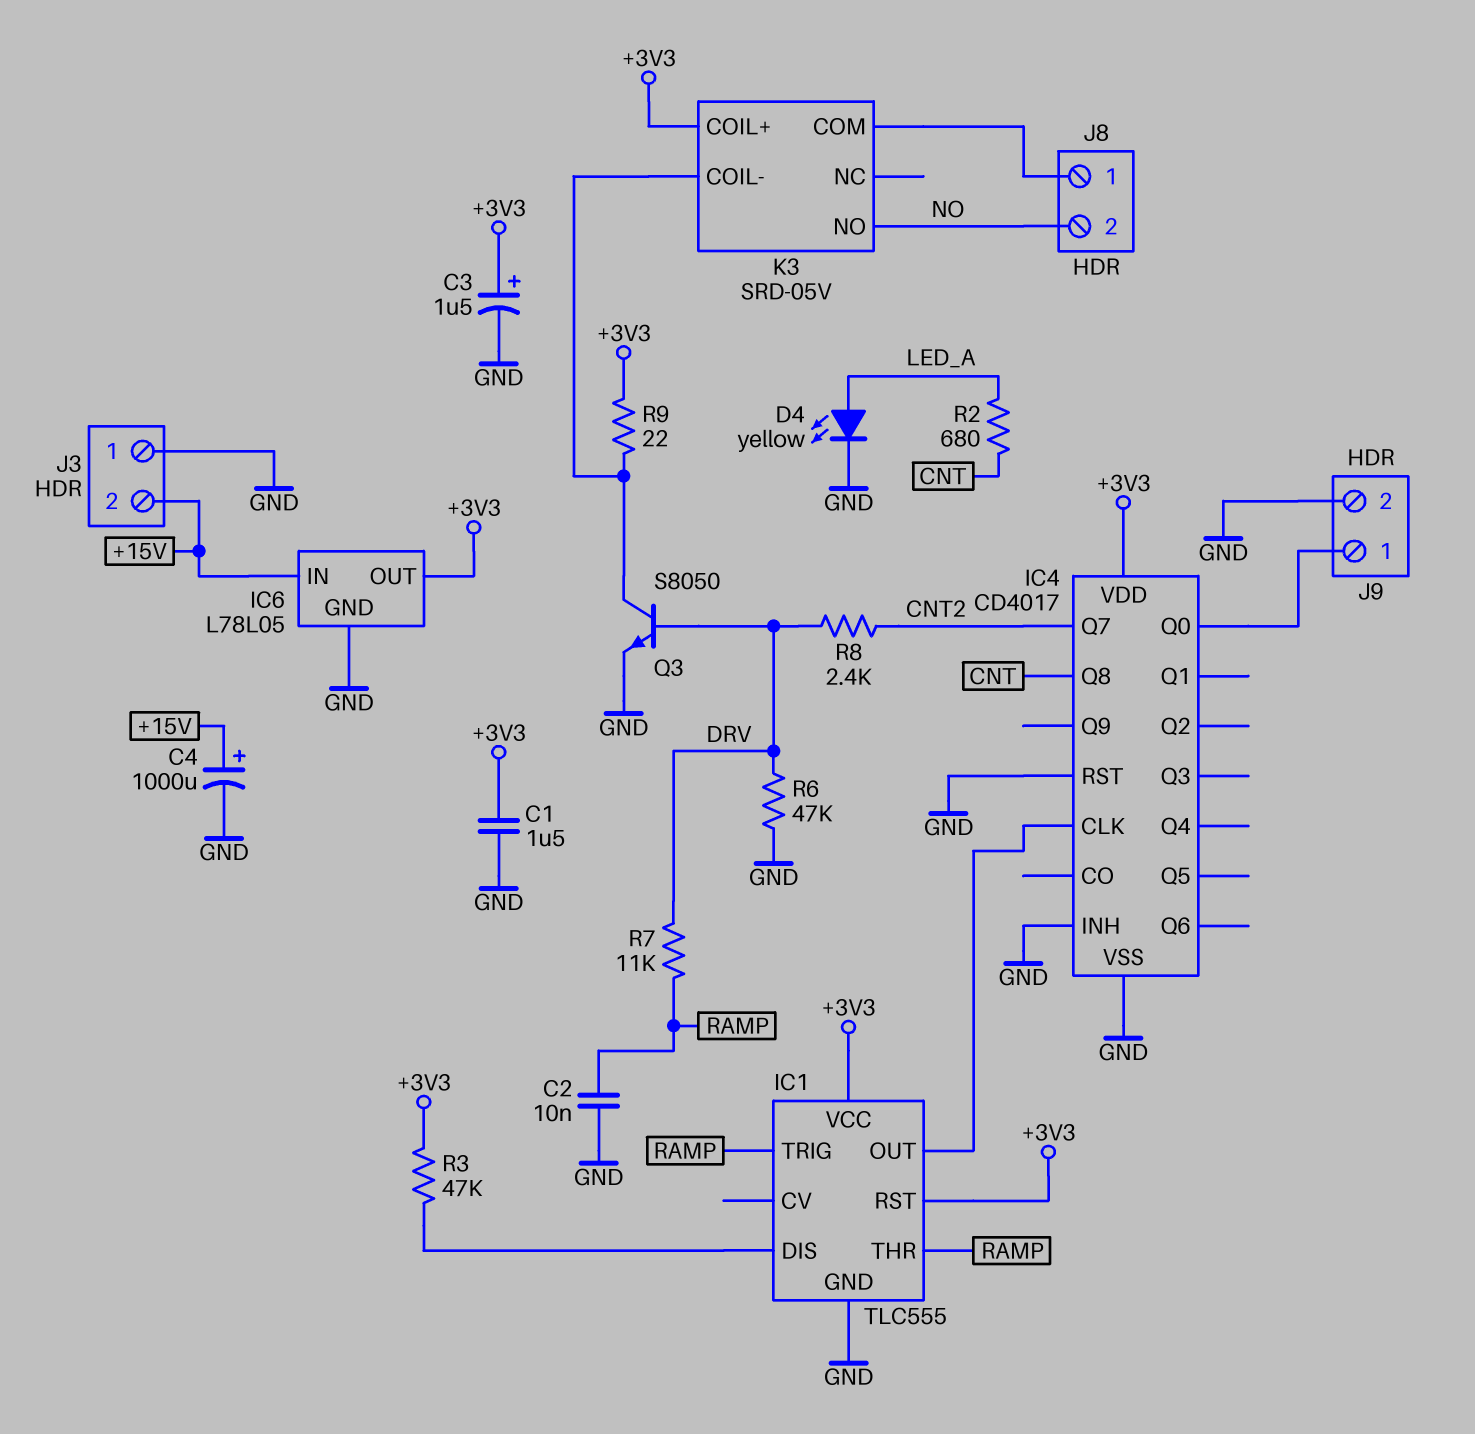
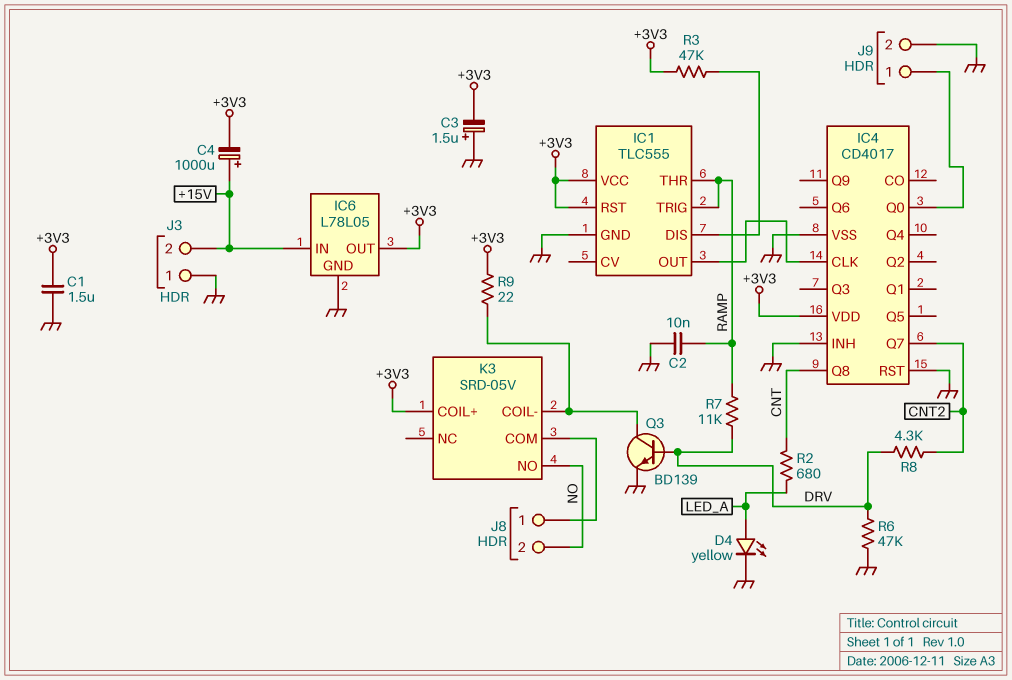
C3: 1.5uF (plus +3V3, minus GND) -> 1.5uF (plus GND, minus +3V3)
C4: 1000uF (plus +15V, minus GND) -> 1000uF (plus +15V, minus +3V3)
Q3: NPN S8050 (B DRV, C K3/COIL-, E GND) -> NPN BD139 (B DRV, C K3/COIL-, E GND)
R8: 2.4k (CNT2, DRV) -> 4.3k (CNT2, DRV)

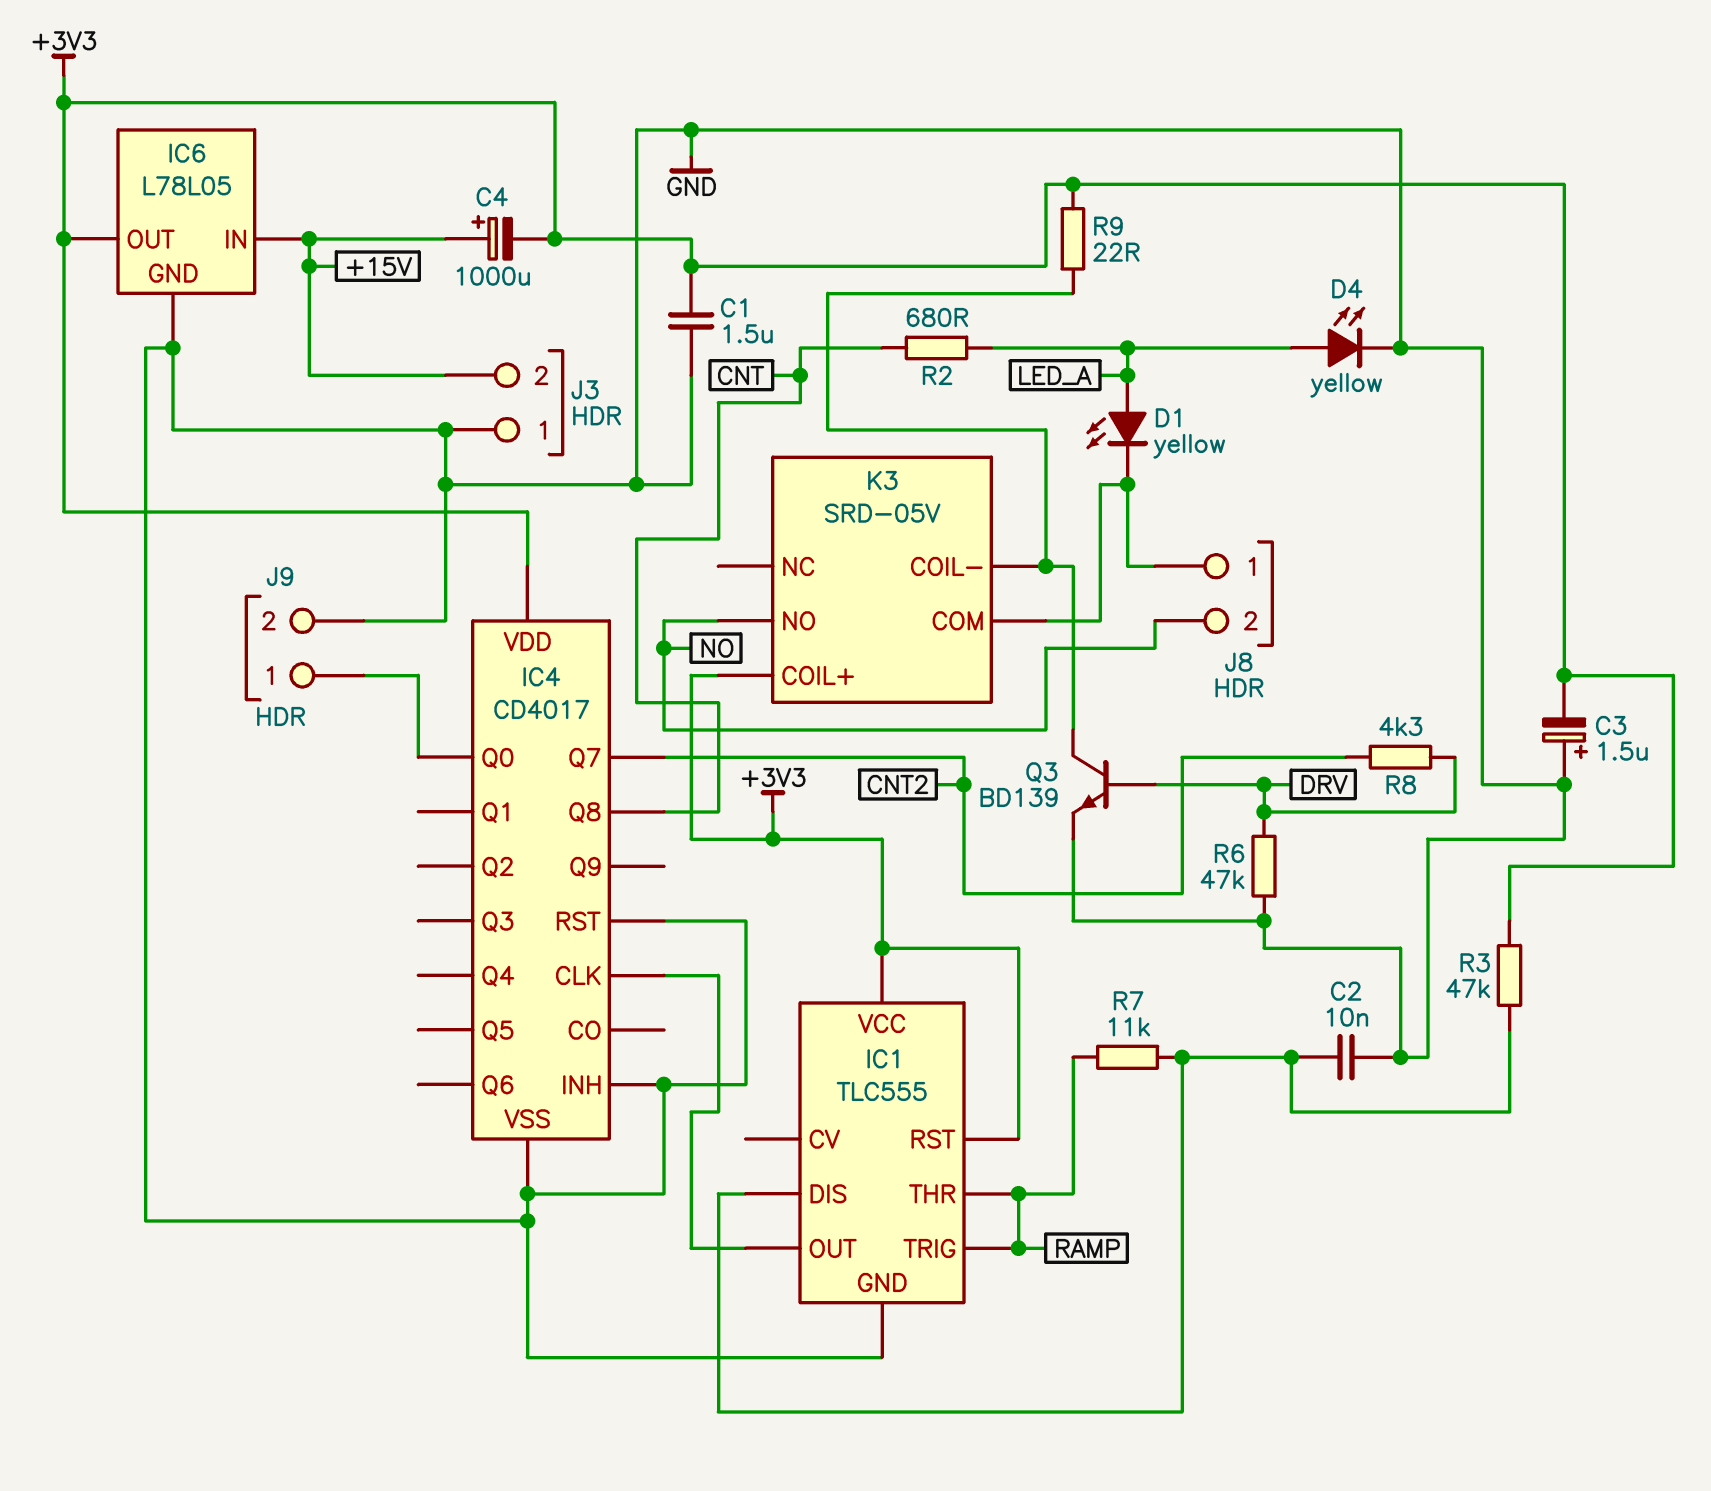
C2: 10nF (GND, RAMP) -> 10nF (GND, IC1/DIS)
D1: none -> LED yellow (A LED_A, K J8/1)
R7: 11k (DRV, RAMP) -> 11k (IC1/DIS, RAMP)

